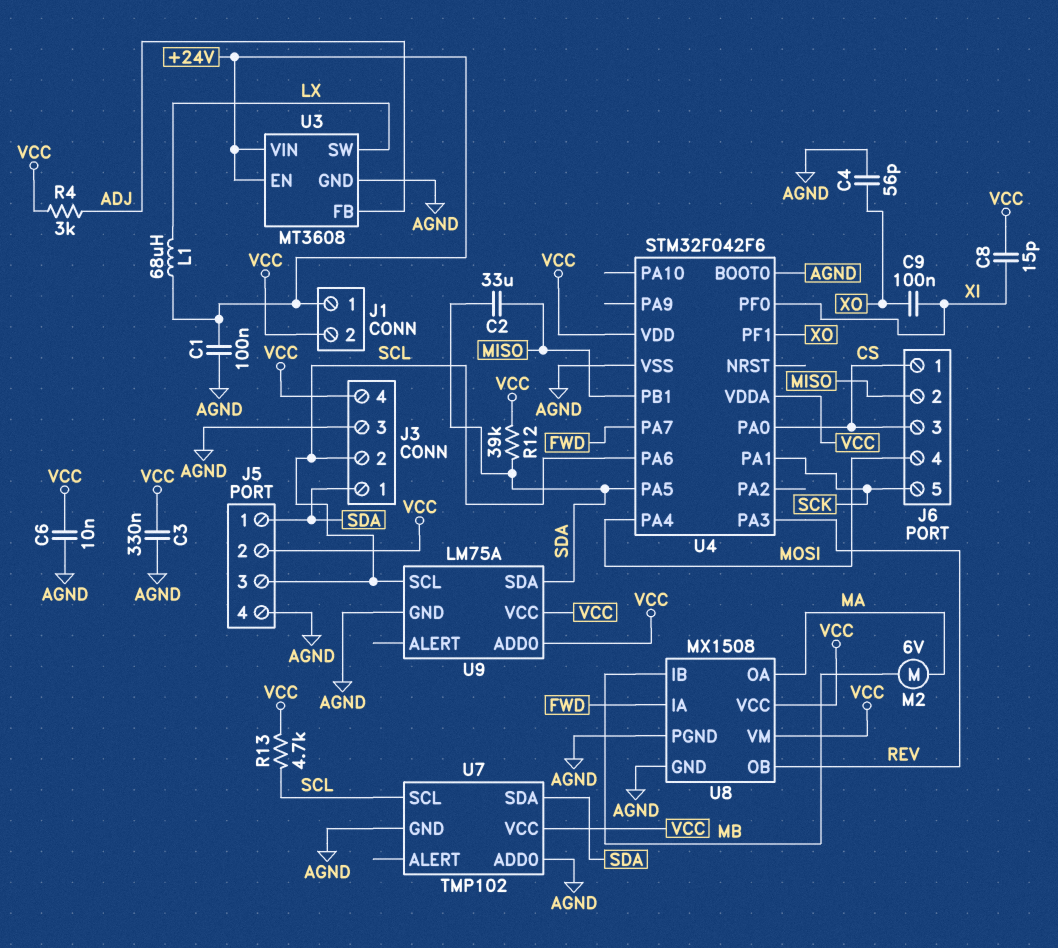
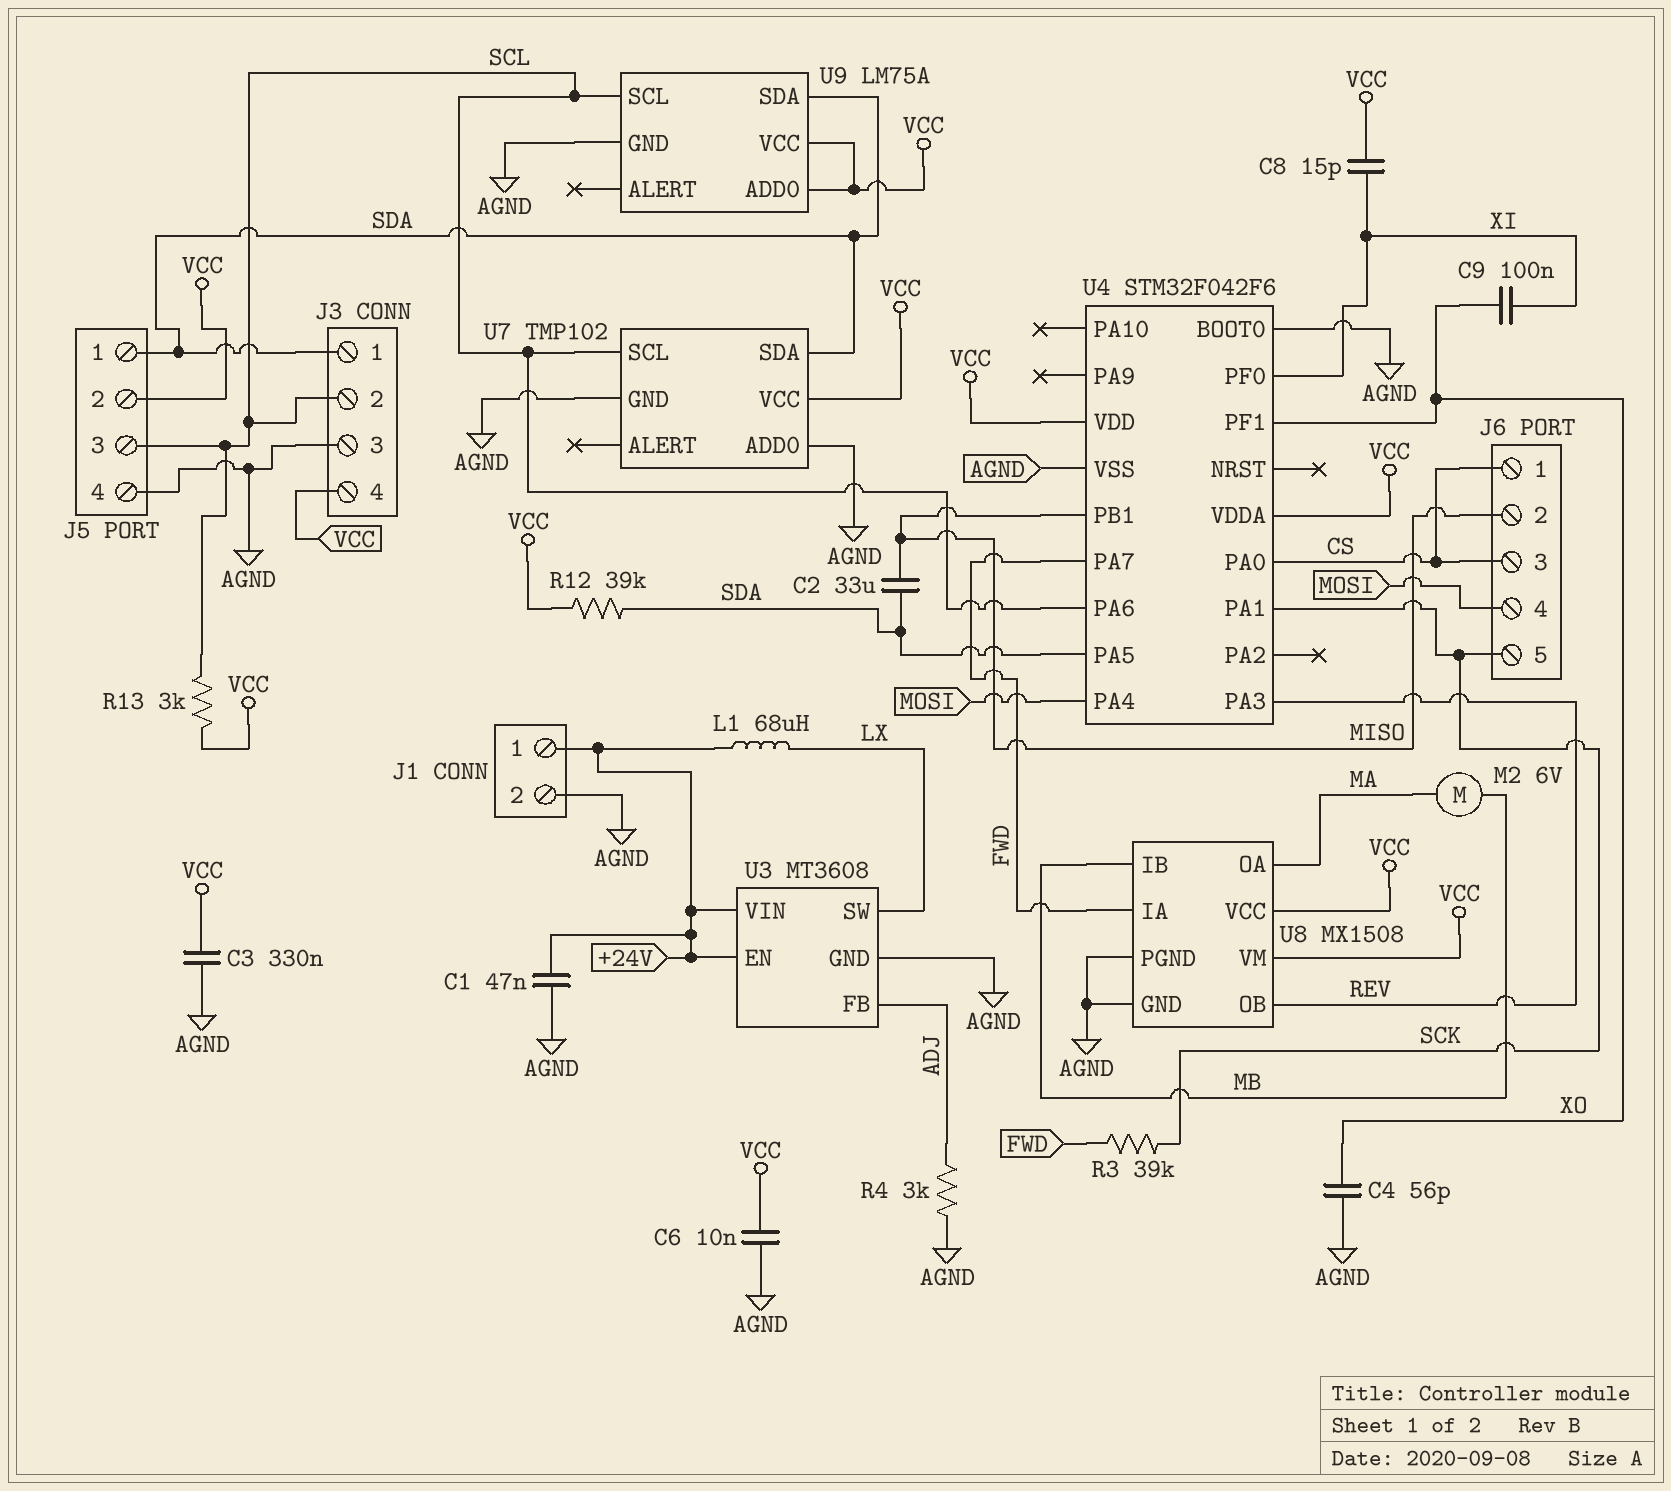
C1: 100nF (+24V, AGND) -> 47nF (+24V, AGND)
J1 pin 2: VCC -> AGND
R3: none -> 39k (FWD, SCK)
R4: 3k (ADJ, VCC) -> 3k (ADJ, AGND)
R13: 4.7k (SCL, VCC) -> 3k (SCL, VCC)

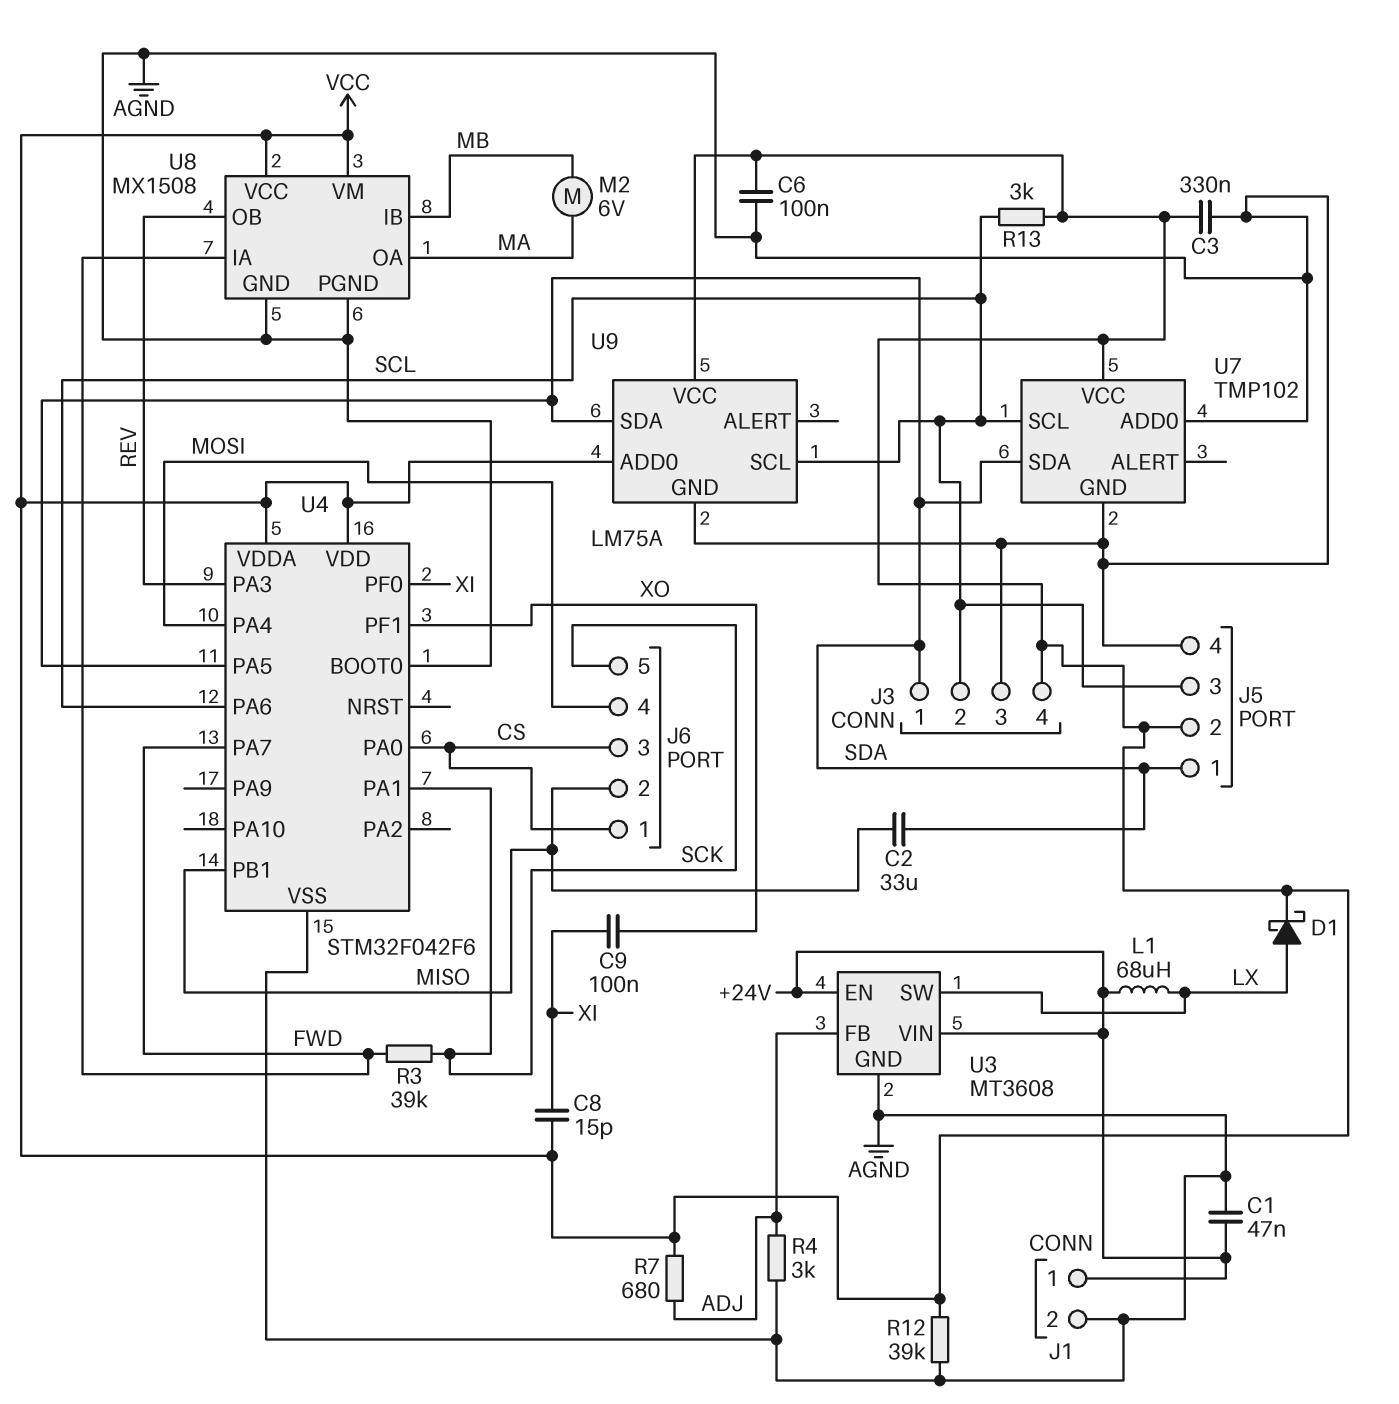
C4: 56pF (AGND, XO) -> none
C6: 10nF (AGND, VCC) -> 100nF (AGND, VCC)
D1: none -> schottky (A LX, K VCC)
R7: none -> 680 (ADJ, VCC)
R12: 39k (SDA, VCC) -> 39k (AGND, VCC)

